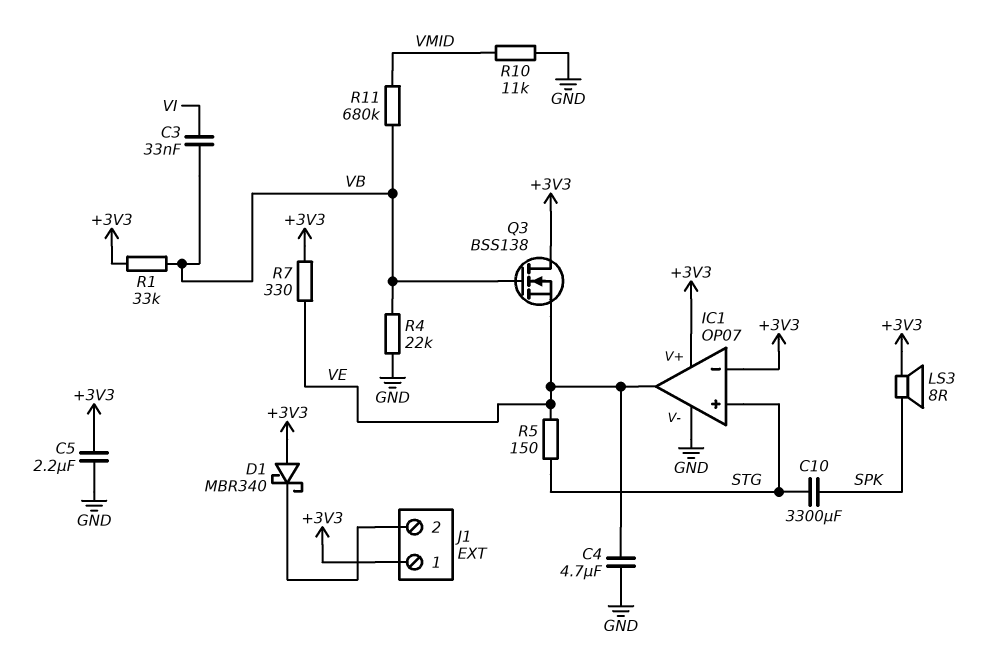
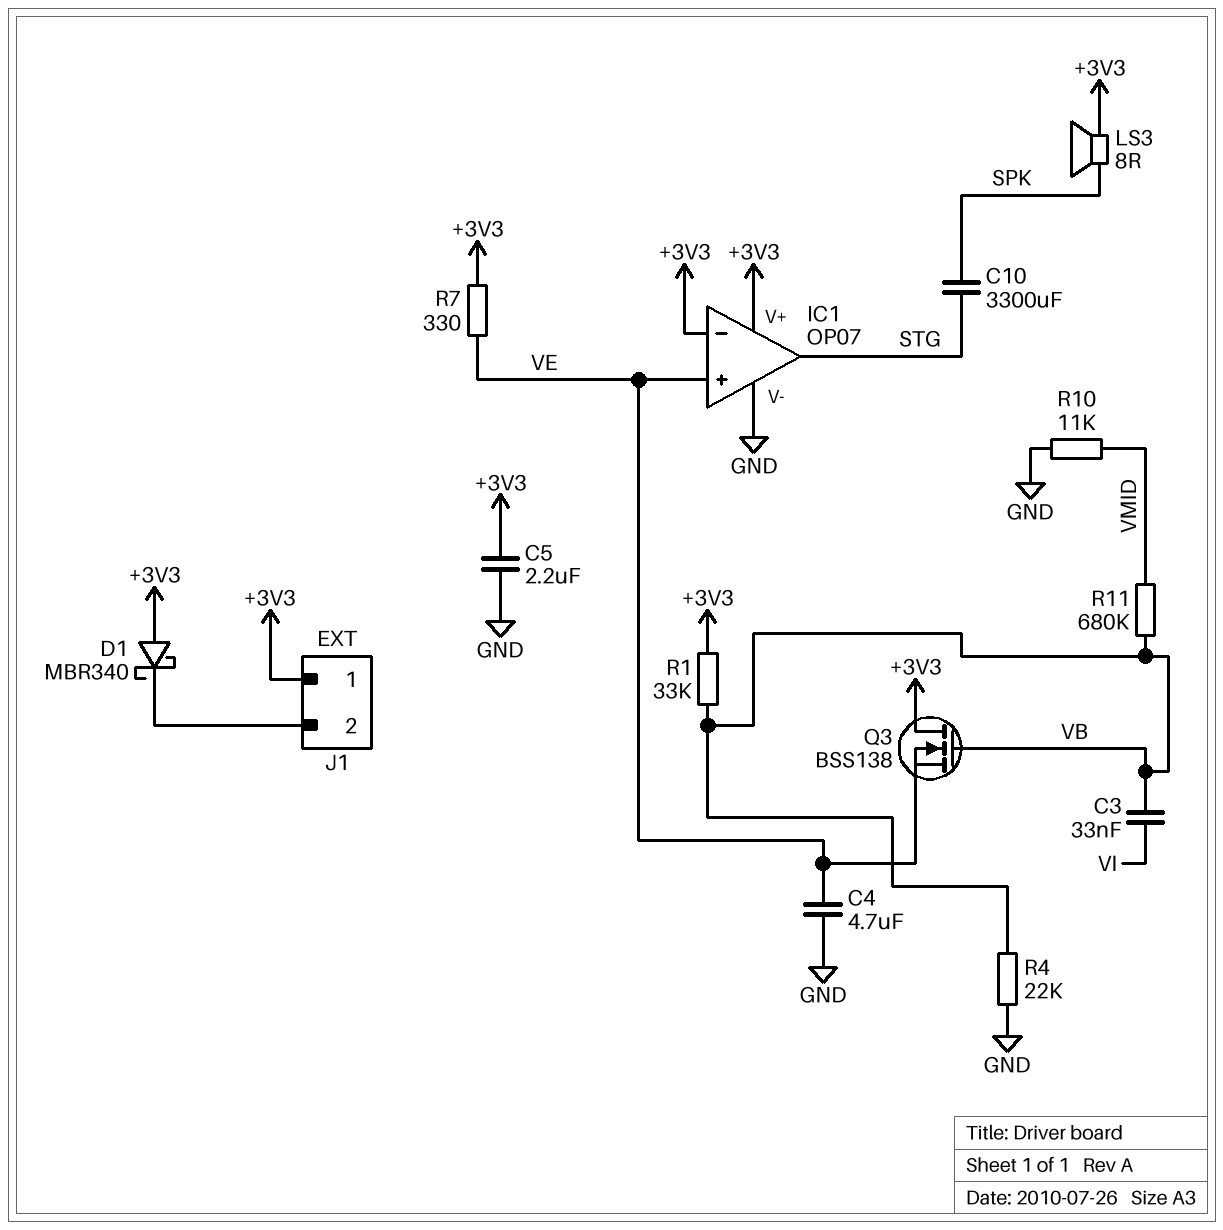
IC1 pin in+: STG -> VE
IC1 pin out: VE -> STG
R5: 150 (STG, VE) -> none

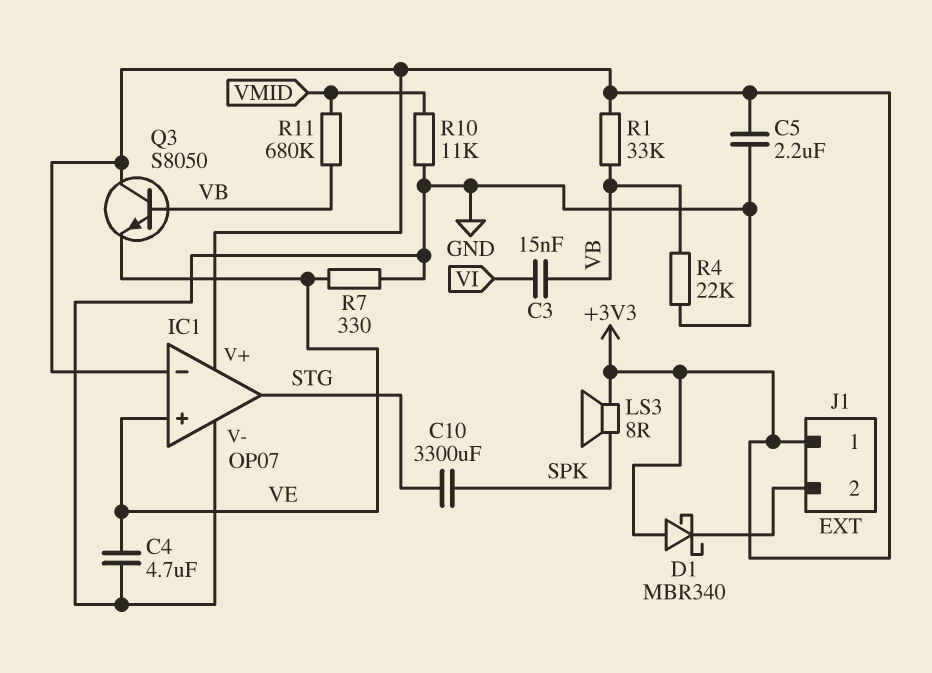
C3: 33nF (VB, VI) -> 15nF (VB, VI)
Q3: NMOS BSS138 (G VB, D +3V3, S VE) -> NPN S8050 (B VB, C +3V3, E VE)
R7: 330 (+3V3, VE) -> 330 (GND, VE)

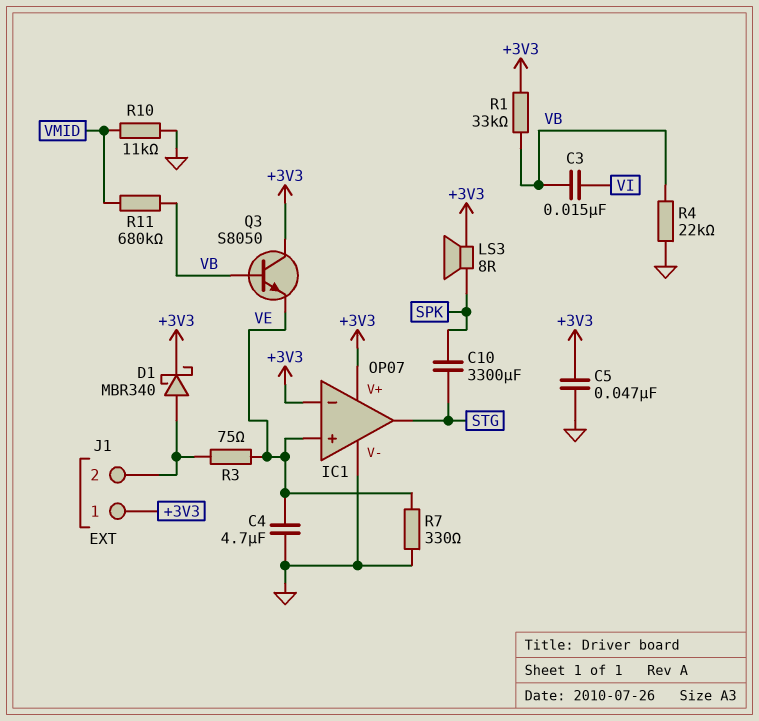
C5: 2.2uF (+3V3, GND) -> 47nF (+3V3, GND)
D1: schottky MBR340 (A +3V3, K J1/2) -> schottky MBR340 (A J1/2, K +3V3)
R3: none -> 75 (J1/2, VE)

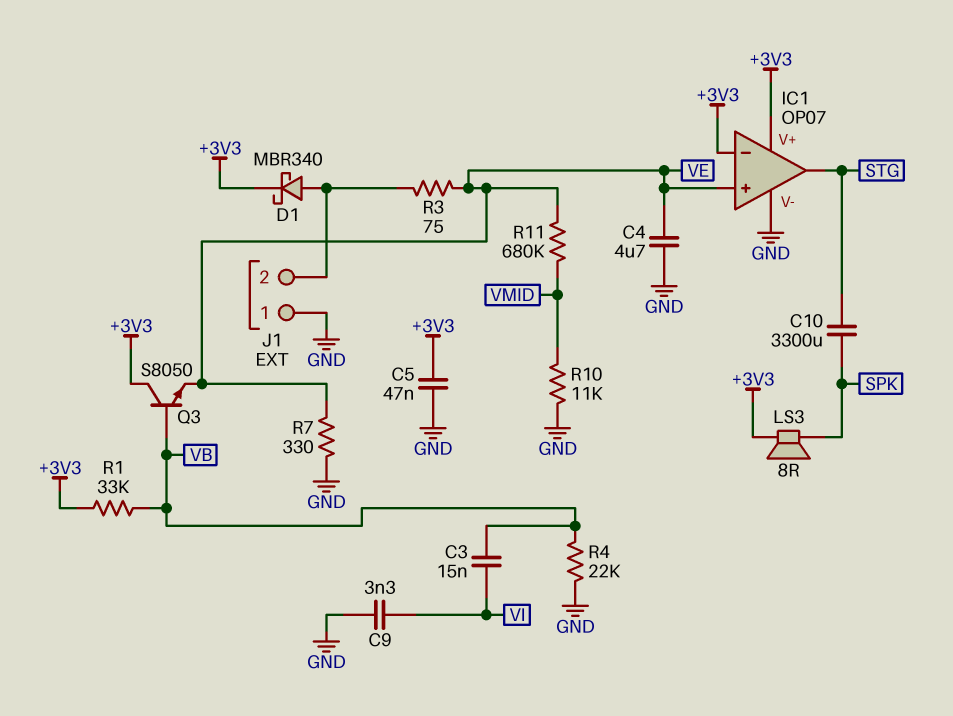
C9: none -> 3.3nF (GND, VI)
J1 pin 1: +3V3 -> GND
R11: 680k (VB, VMID) -> 680k (VE, VMID)

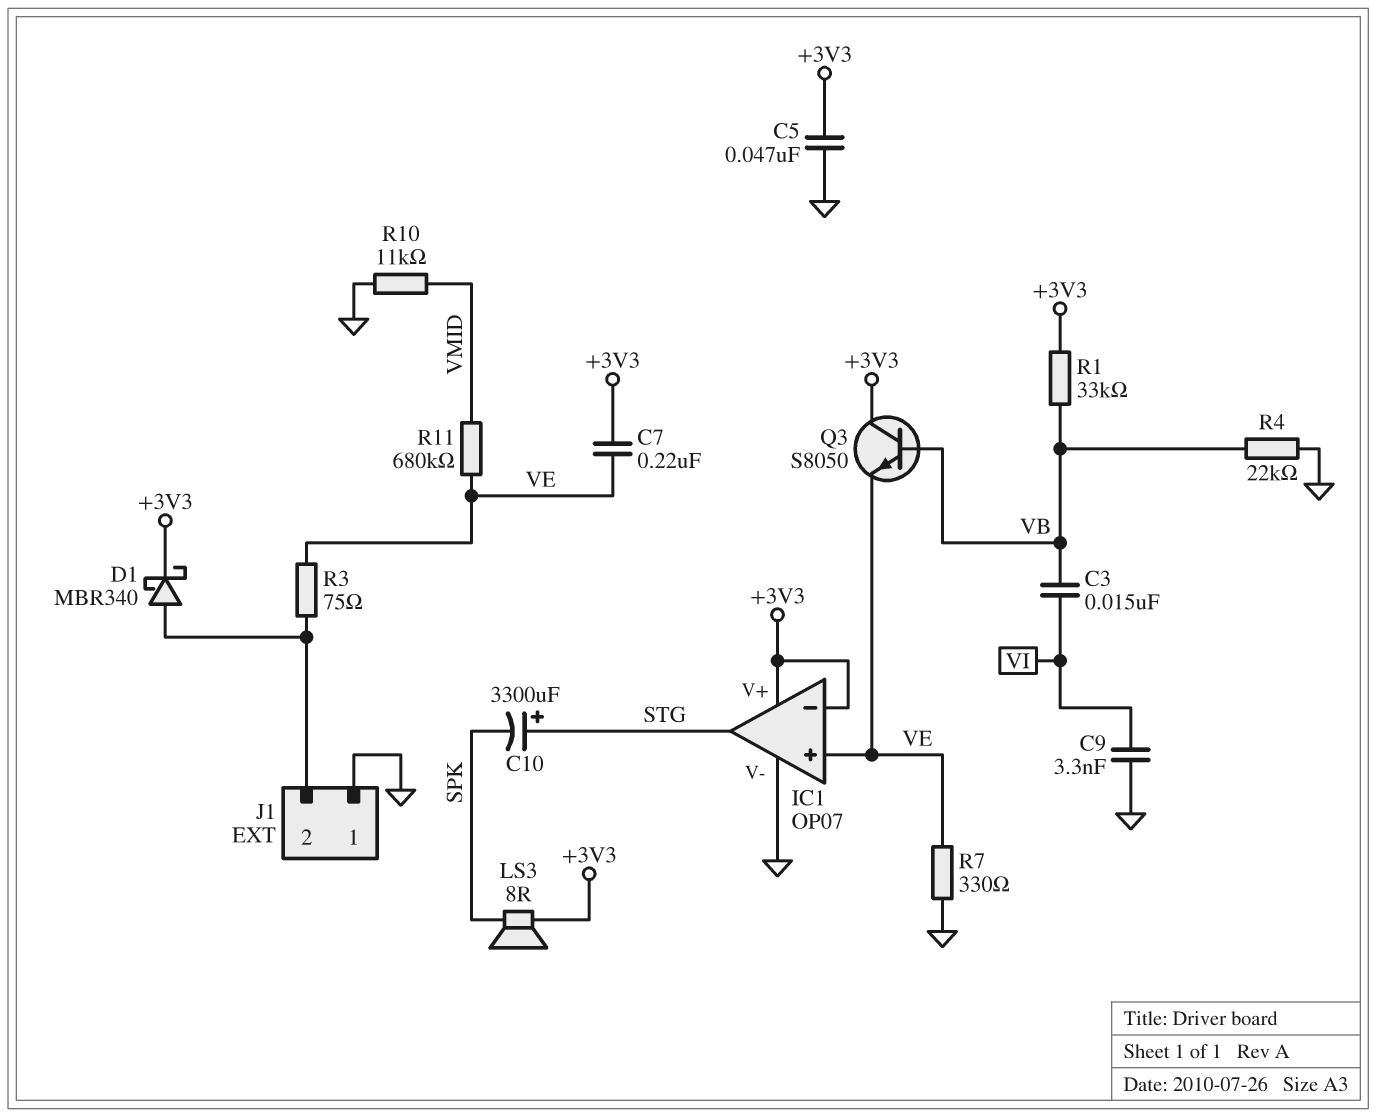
C4: 4.7uF (GND, VE) -> none
C7: none -> 220nF (+3V3, VE)
C10: 3300uF (SPK, STG) -> 3300uF (plus STG, minus SPK)

